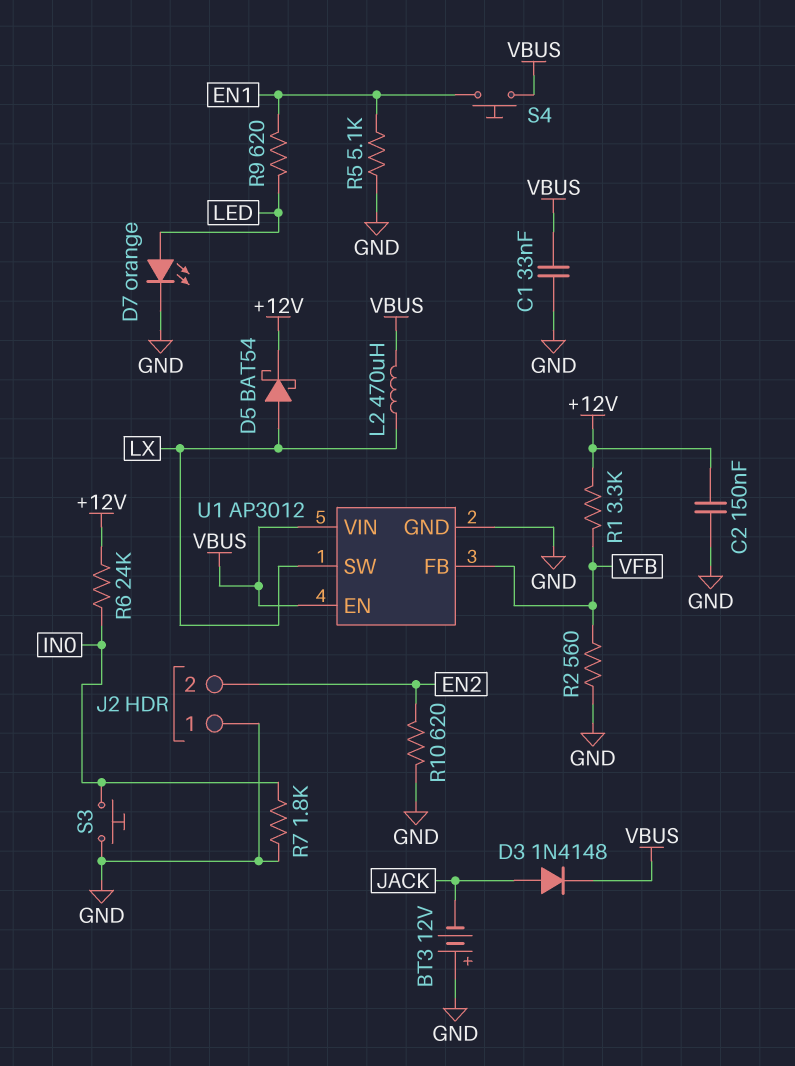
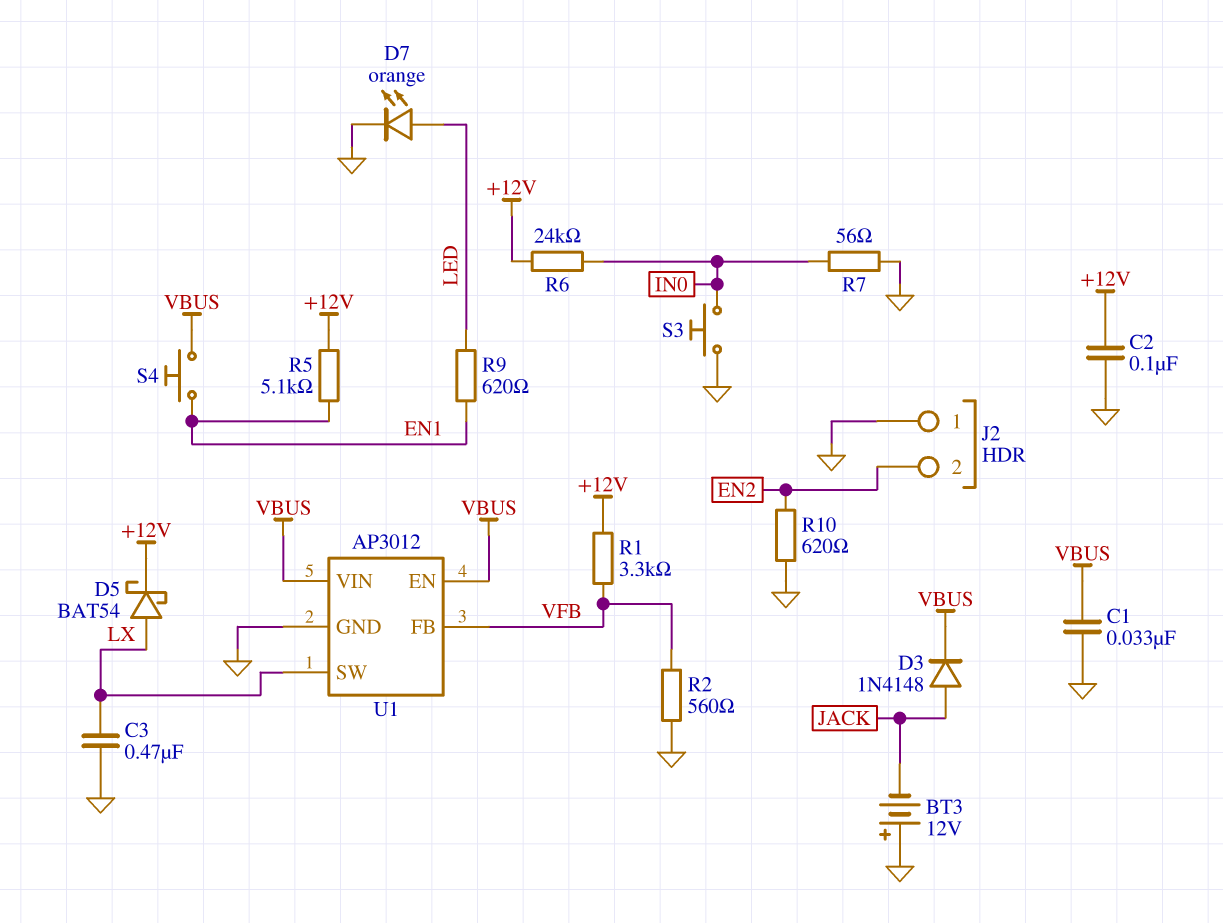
C2: 150nF (+12V, GND) -> 100nF (+12V, GND)
C3: none -> 470nF (GND, LX)
L2: 470uH (LX, VBUS) -> none
R5: 5.1k (EN1, GND) -> 5.1k (+12V, EN1)
R7: 1.8k (GND, IN0) -> 56 (GND, IN0)

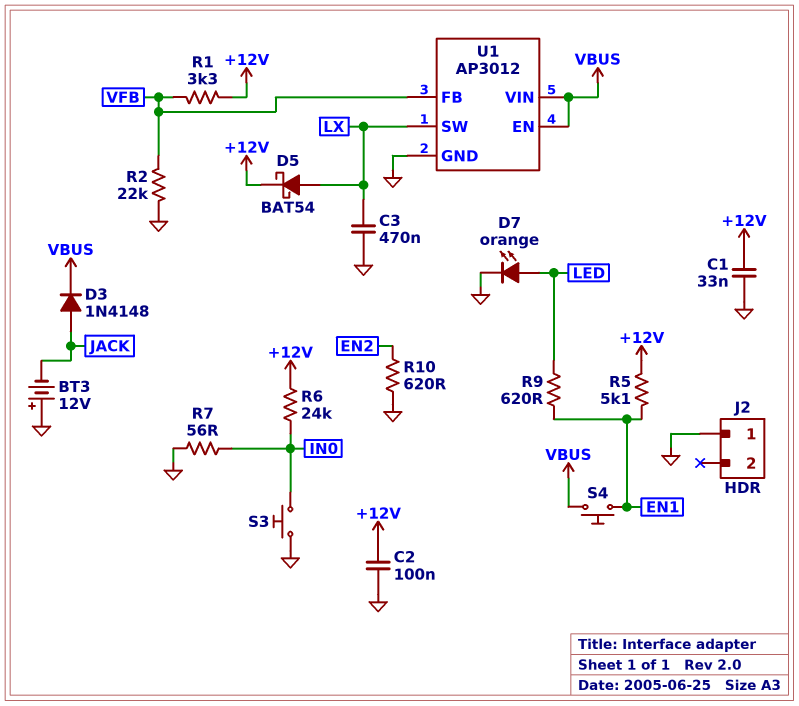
C1: 33nF (GND, VBUS) -> 33nF (+12V, GND)
J2 pin 2: EN2 -> none
R2: 560 (GND, VFB) -> 22k (GND, VFB)

